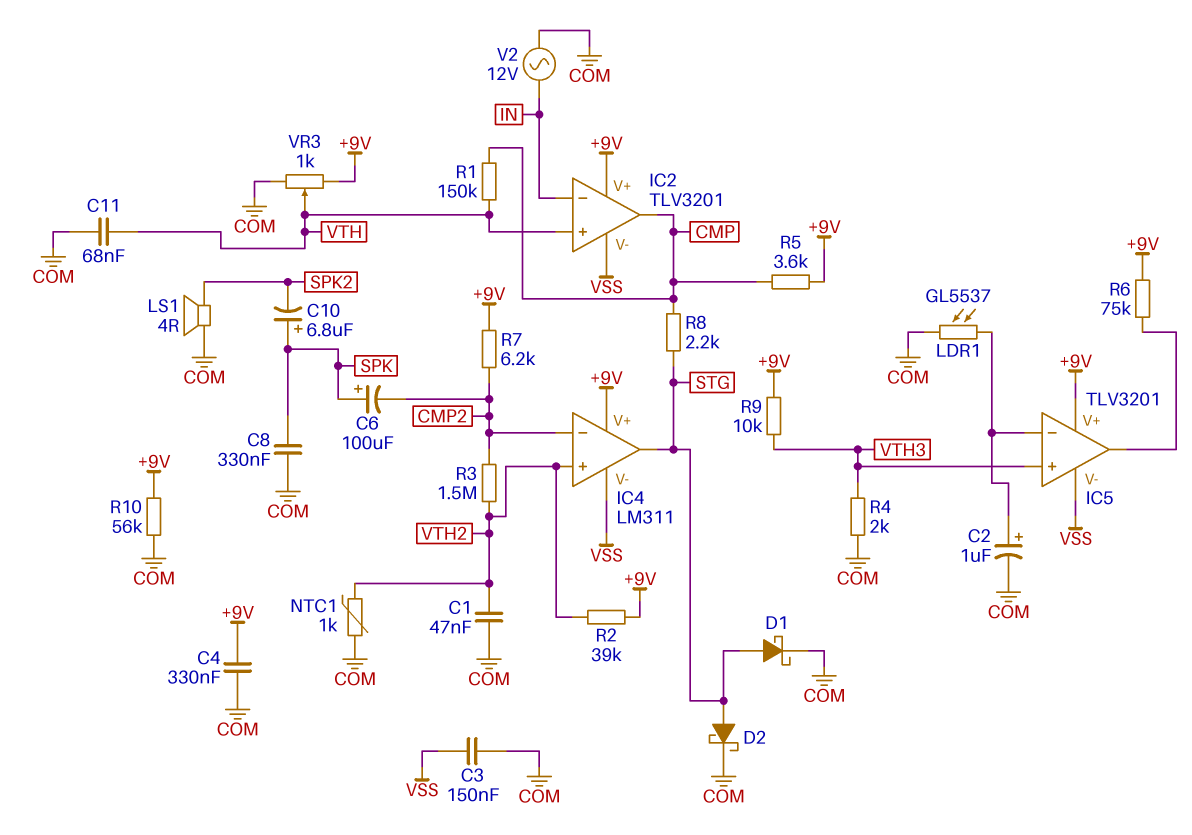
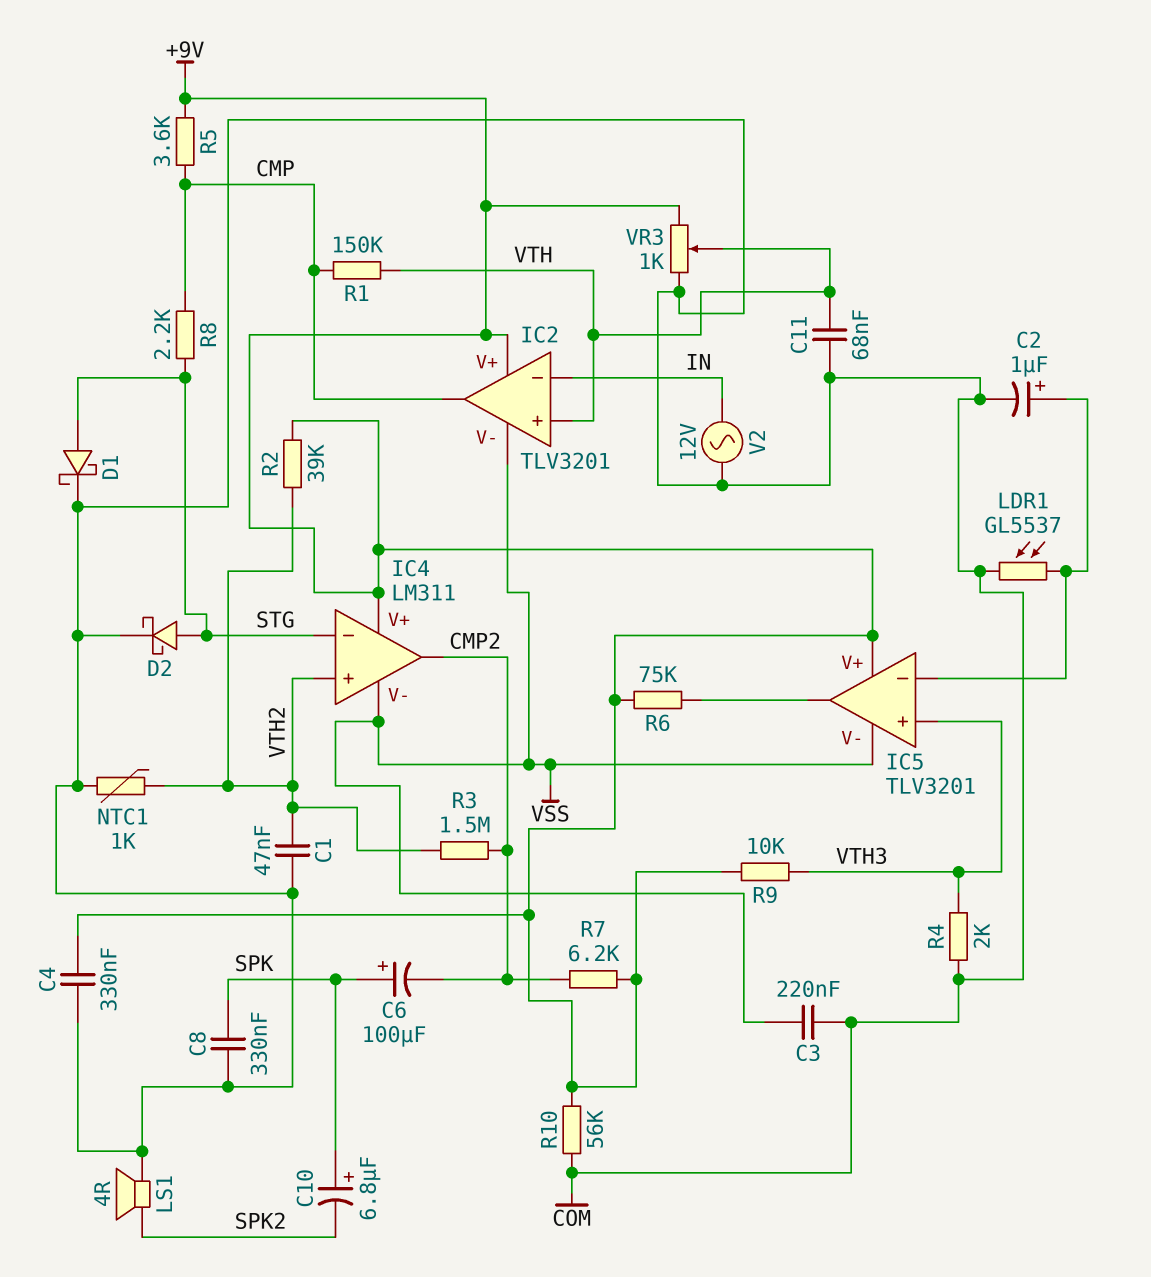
C3: 150nF (COM, VSS) -> 220nF (COM, VSS)
IC4 pin in-: CMP2 -> STG
IC4 pin out: STG -> CMP2

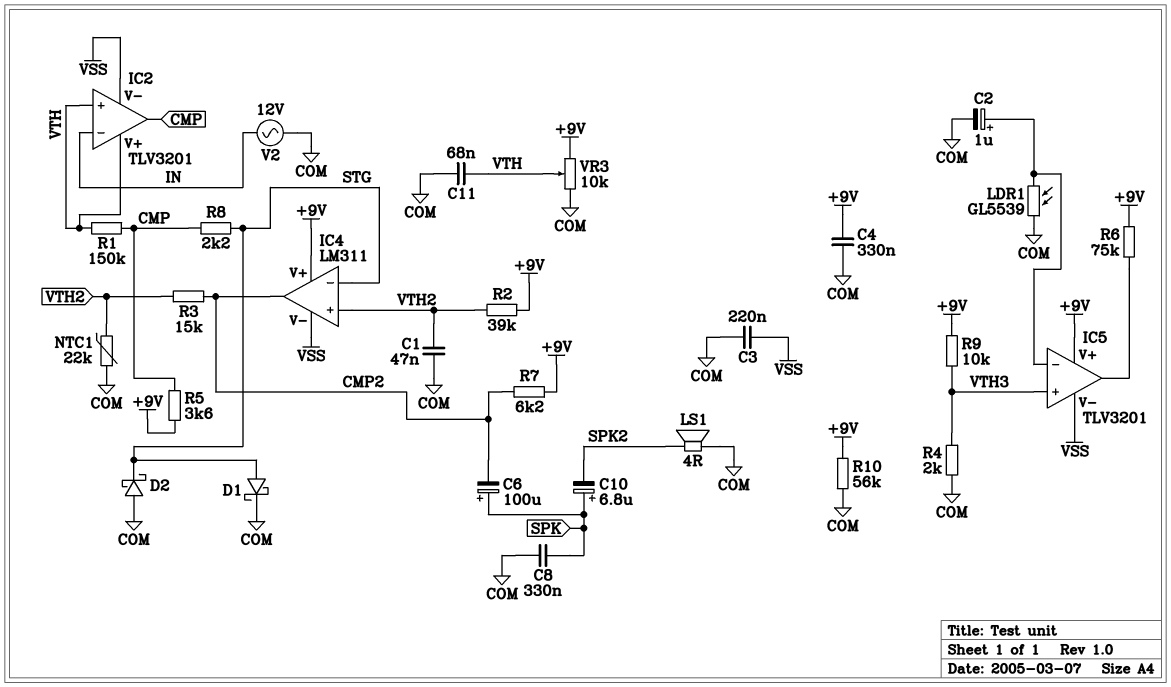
D2: schottky (A STG, K COM) -> schottky (A COM, K STG)
IC2 pin V+: +9V -> VTH
LDR1: GL5537 (COM, IC5/in-) -> GL5539 (COM, IC5/in-)
NTC1: 1k (COM, VTH2) -> 22k (COM, VTH2)
R3: 1.5M (CMP2, VTH2) -> 15k (CMP2, VTH2)
VR3: 1k (+9V, COM, wiper VTH) -> 10k (+9V, COM, wiper VTH)

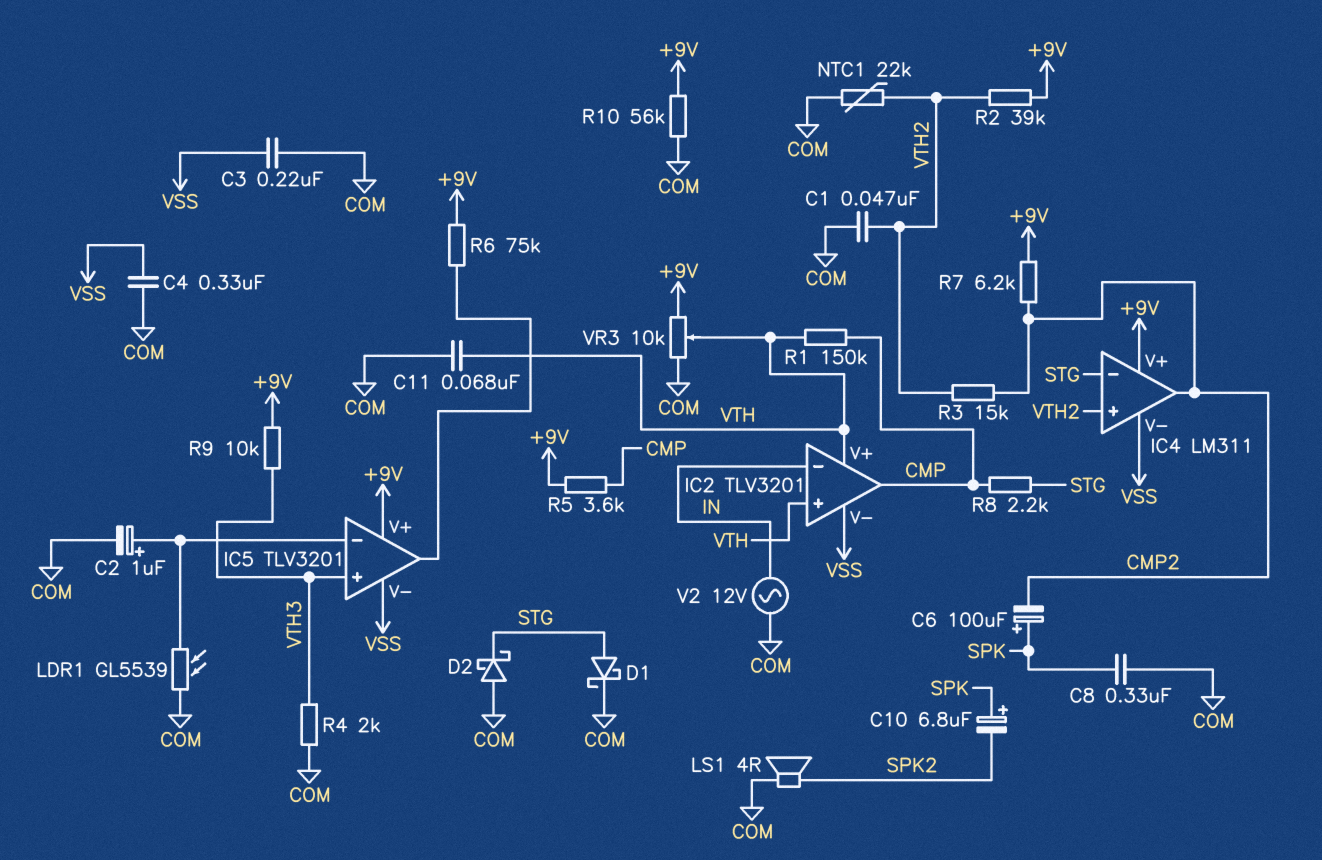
C4: 330nF (+9V, COM) -> 330nF (COM, VSS)

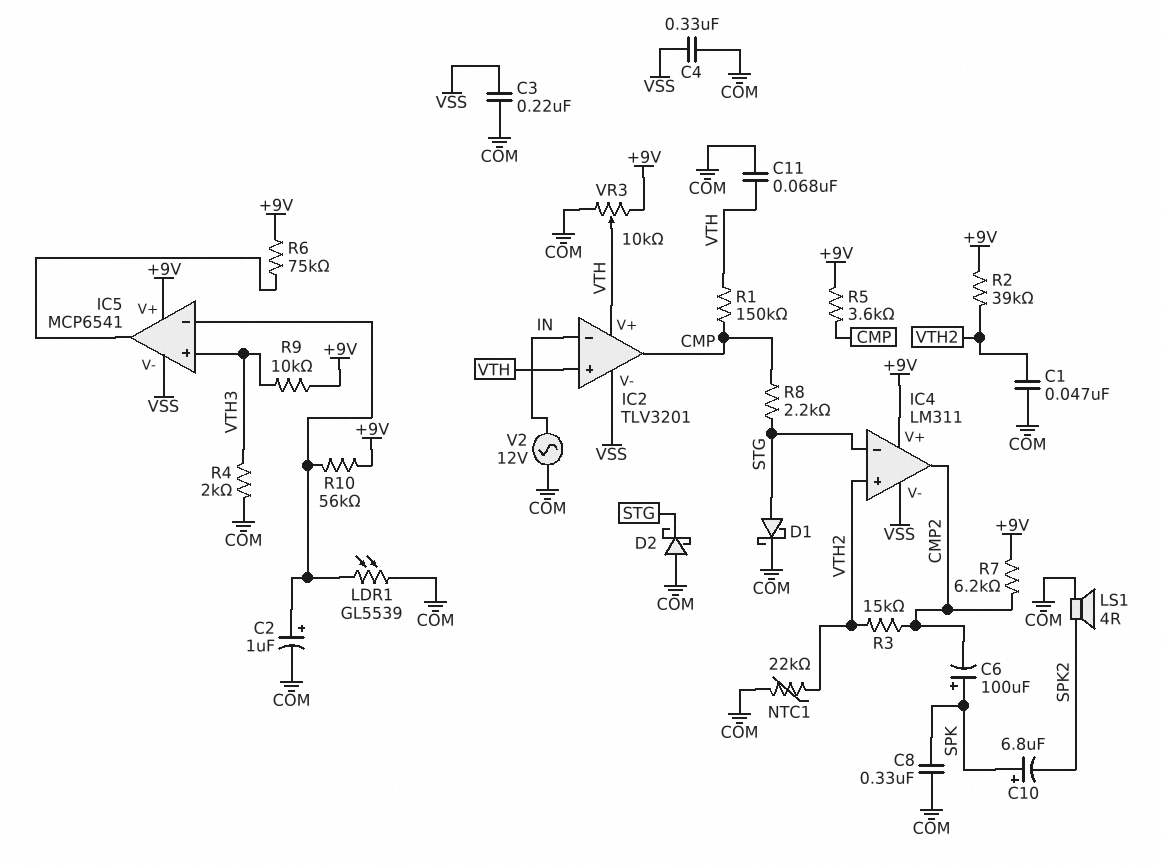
IC5: TLV3201 -> MCP6541
R10: 56k (+9V, COM) -> 56k (+9V, IC5/in-)

